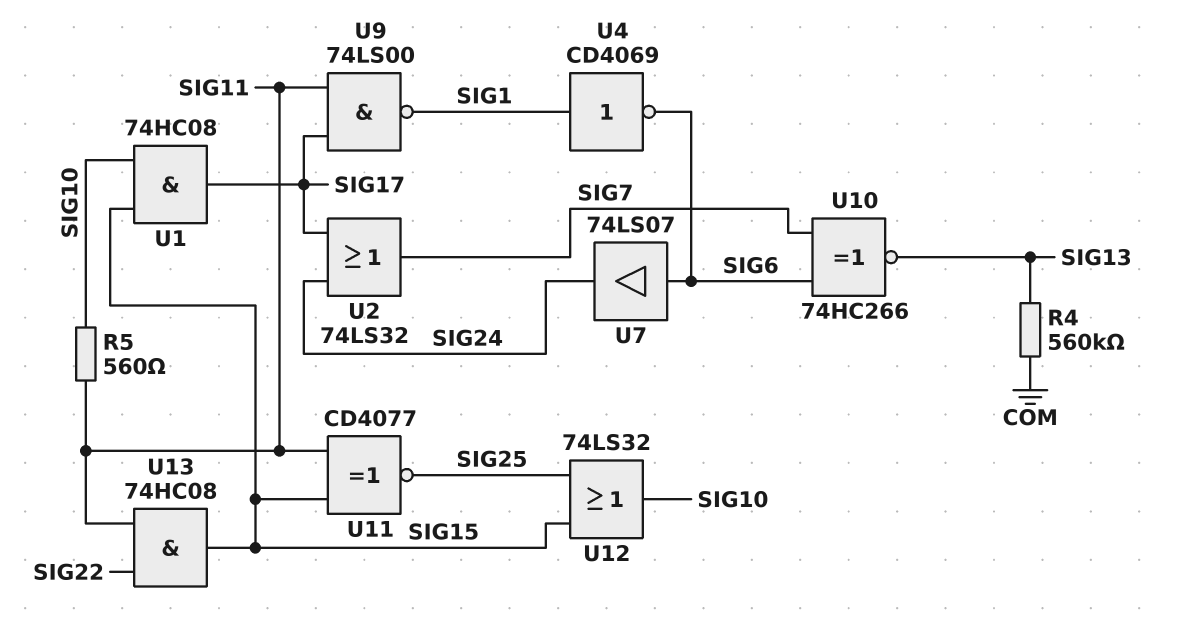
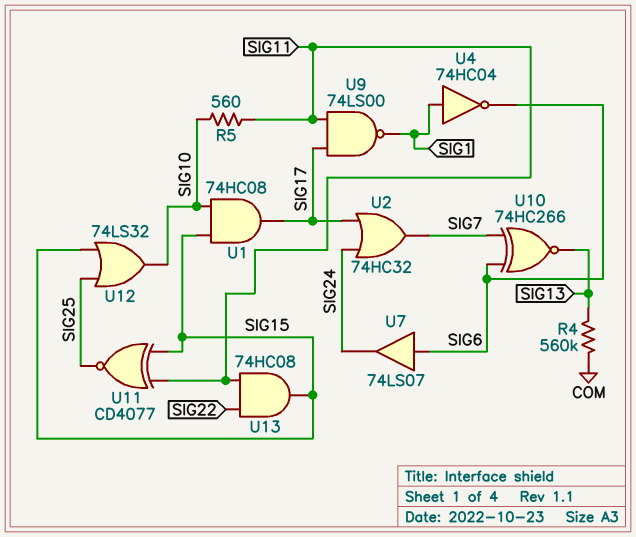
U2: OR 74LS32 (in SIG17, in SIG24, out SIG7) -> OR 74HC32 (in SIG17, in SIG24, out SIG7)
U4: NOT CD4069 (in SIG1, out SIG6) -> NOT 74HC04 (in SIG1, out SIG6)

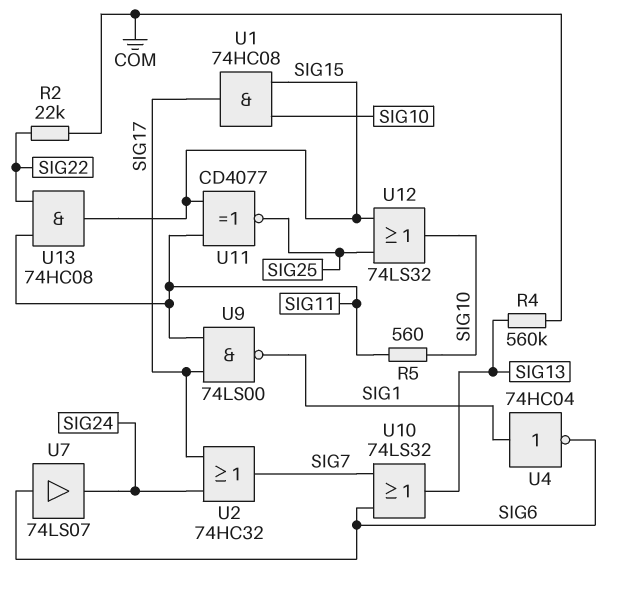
R2: none -> 22k (COM, SIG22)
U10: XNOR 74HC266 (in SIG6, in SIG7, out SIG13) -> OR 74LS32 (in SIG6, in SIG7, out SIG13)

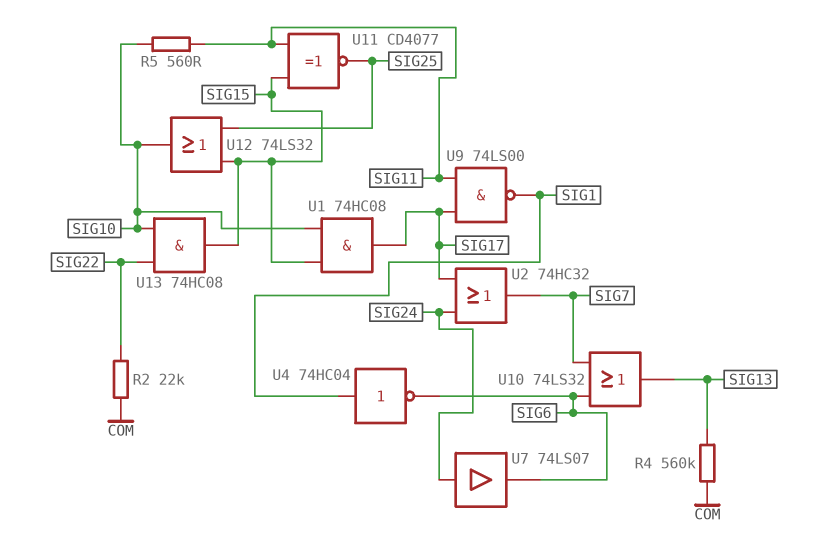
U7: buffer 74LS07 (in SIG6, out SIG24) -> buffer 74LS07 (in SIG24, out SIG6)
U13: AND 74HC08 (in SIG11, in SIG22, out SIG15) -> AND 74HC08 (in SIG10, in SIG22, out SIG15)

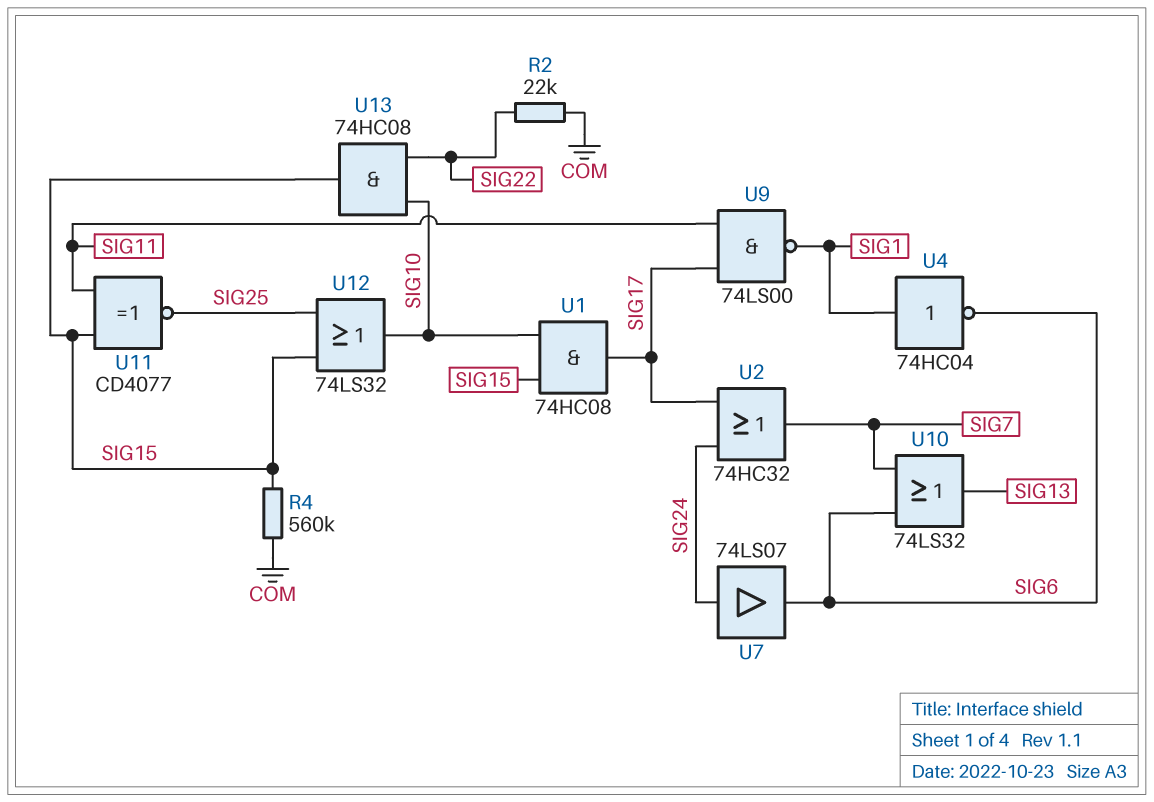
R4: 560k (COM, SIG13) -> 560k (COM, SIG15)
R5: 560 (SIG10, SIG11) -> none

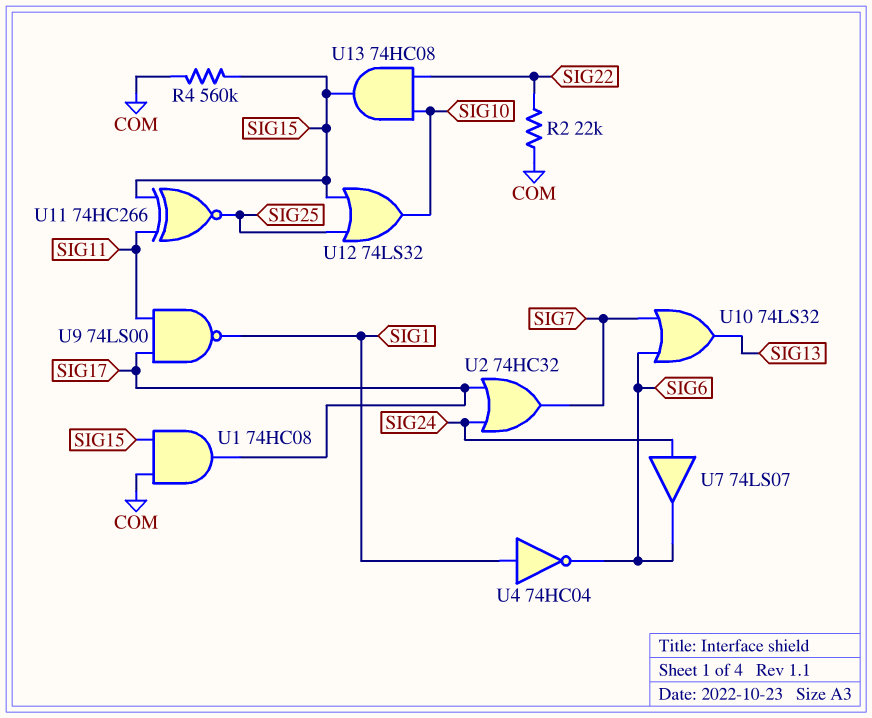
U1: AND 74HC08 (in SIG10, in SIG15, out SIG17) -> AND 74HC08 (in COM, in SIG15, out SIG17)
U11: XNOR CD4077 (in SIG11, in SIG15, out SIG25) -> XNOR 74HC266 (in SIG11, in SIG15, out SIG25)

